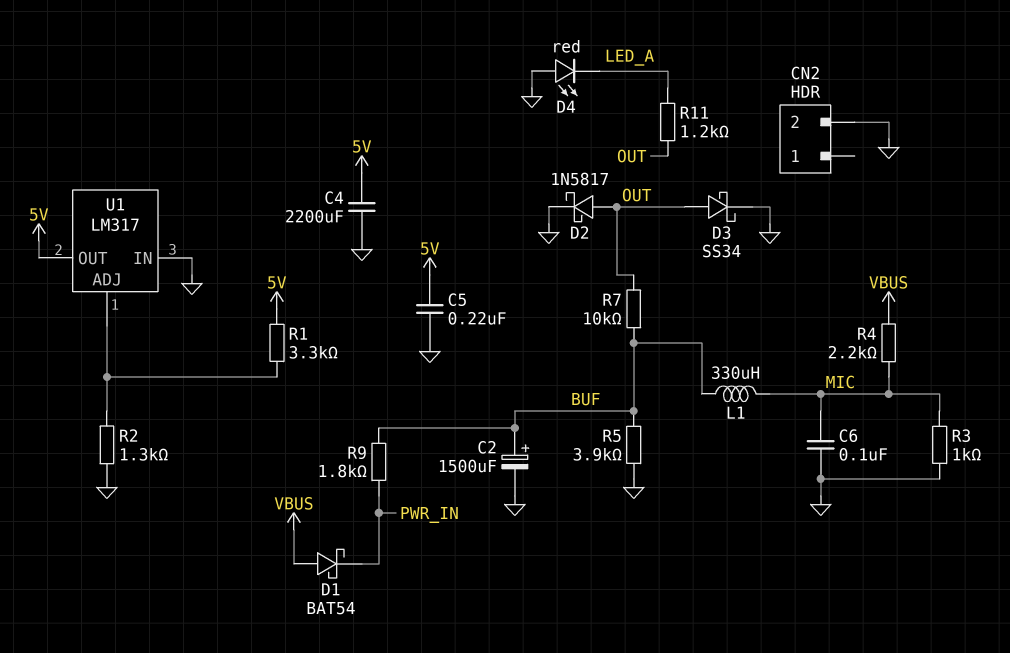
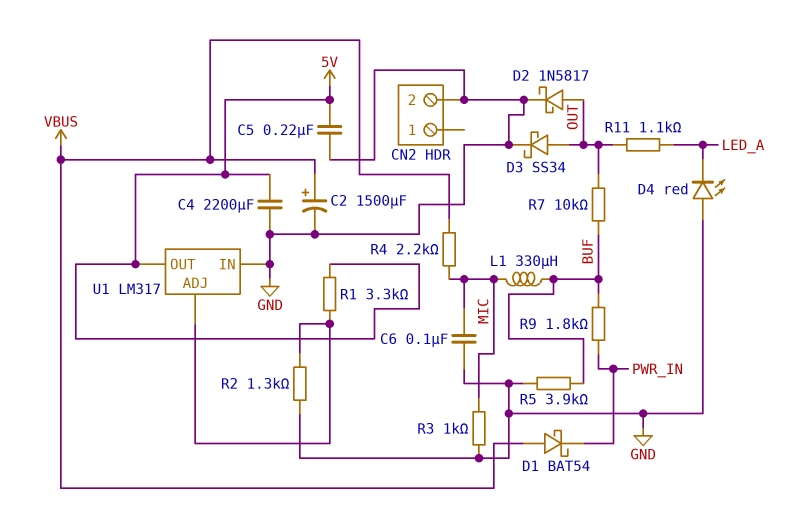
C2: 1500uF (plus BUF, minus GND) -> 1500uF (plus VBUS, minus GND)
R11: 1.2k (LED_A, OUT) -> 1.1k (LED_A, OUT)

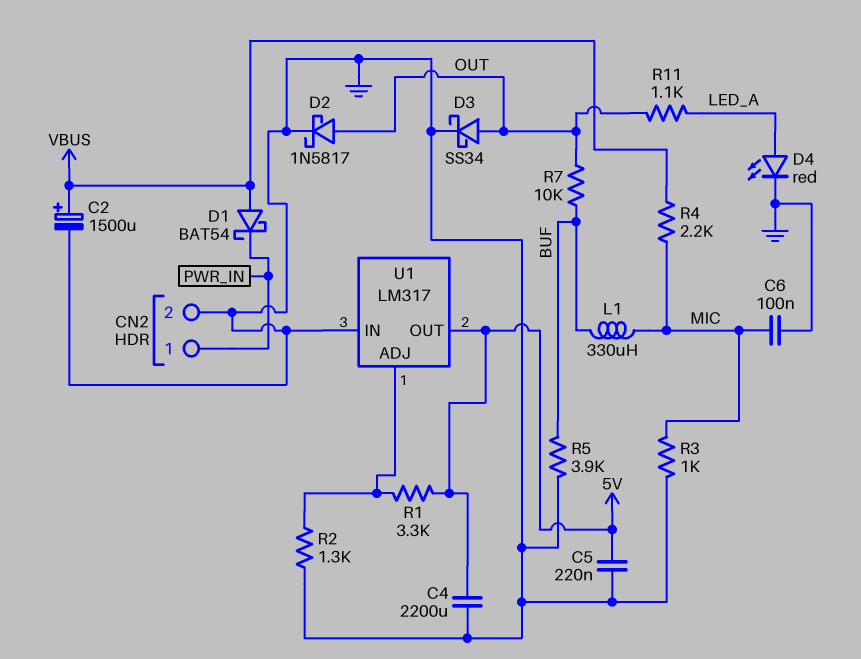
CN2 pin 1: none -> PWR_IN
D4: LED red (A GND, K LED_A) -> LED red (A LED_A, K GND)
R9: 1.8k (BUF, PWR_IN) -> none

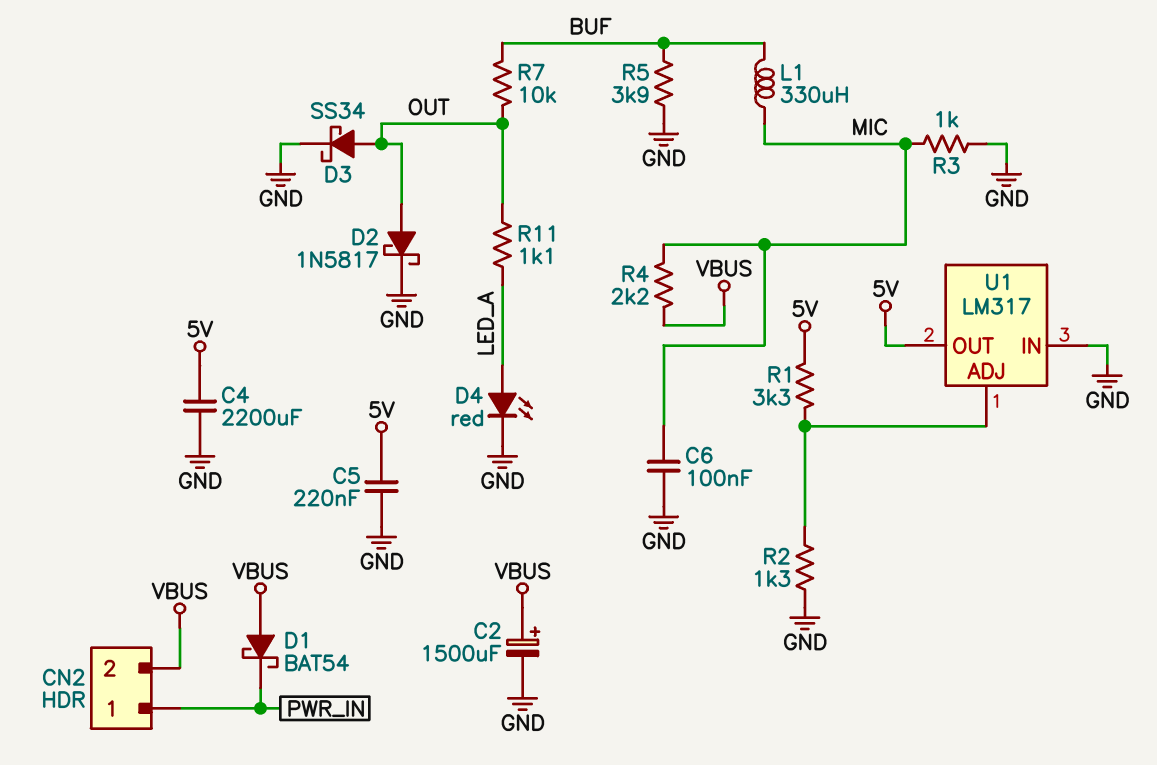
CN2 pin 2: GND -> VBUS

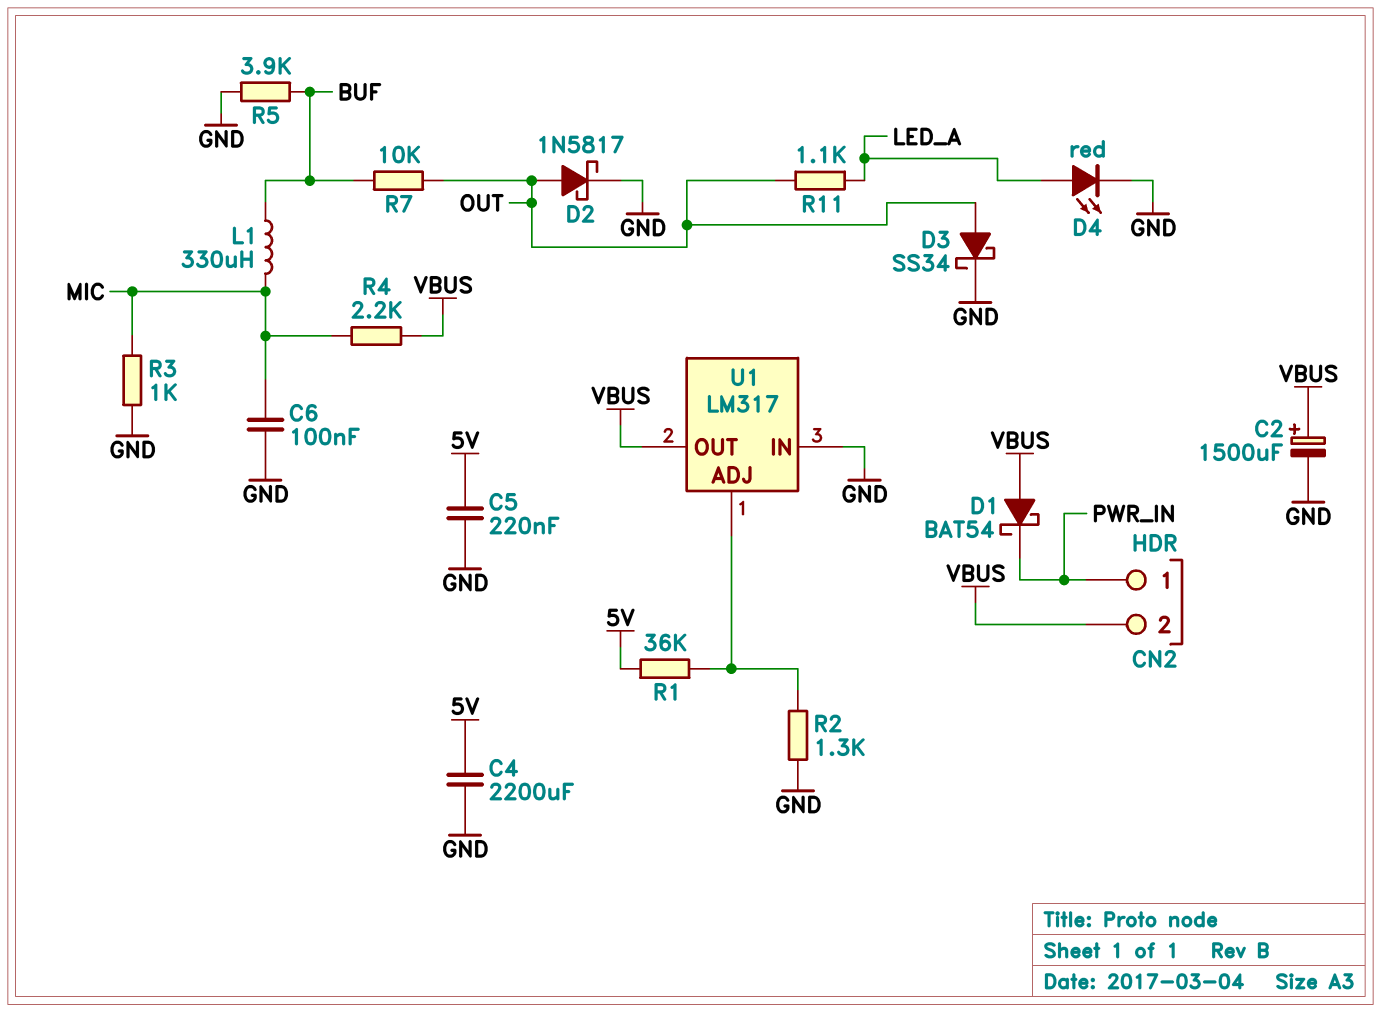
R1: 3.3k (5V, U1/ADJ) -> 36k (5V, U1/ADJ)
U1 pin OUT: 5V -> VBUS

